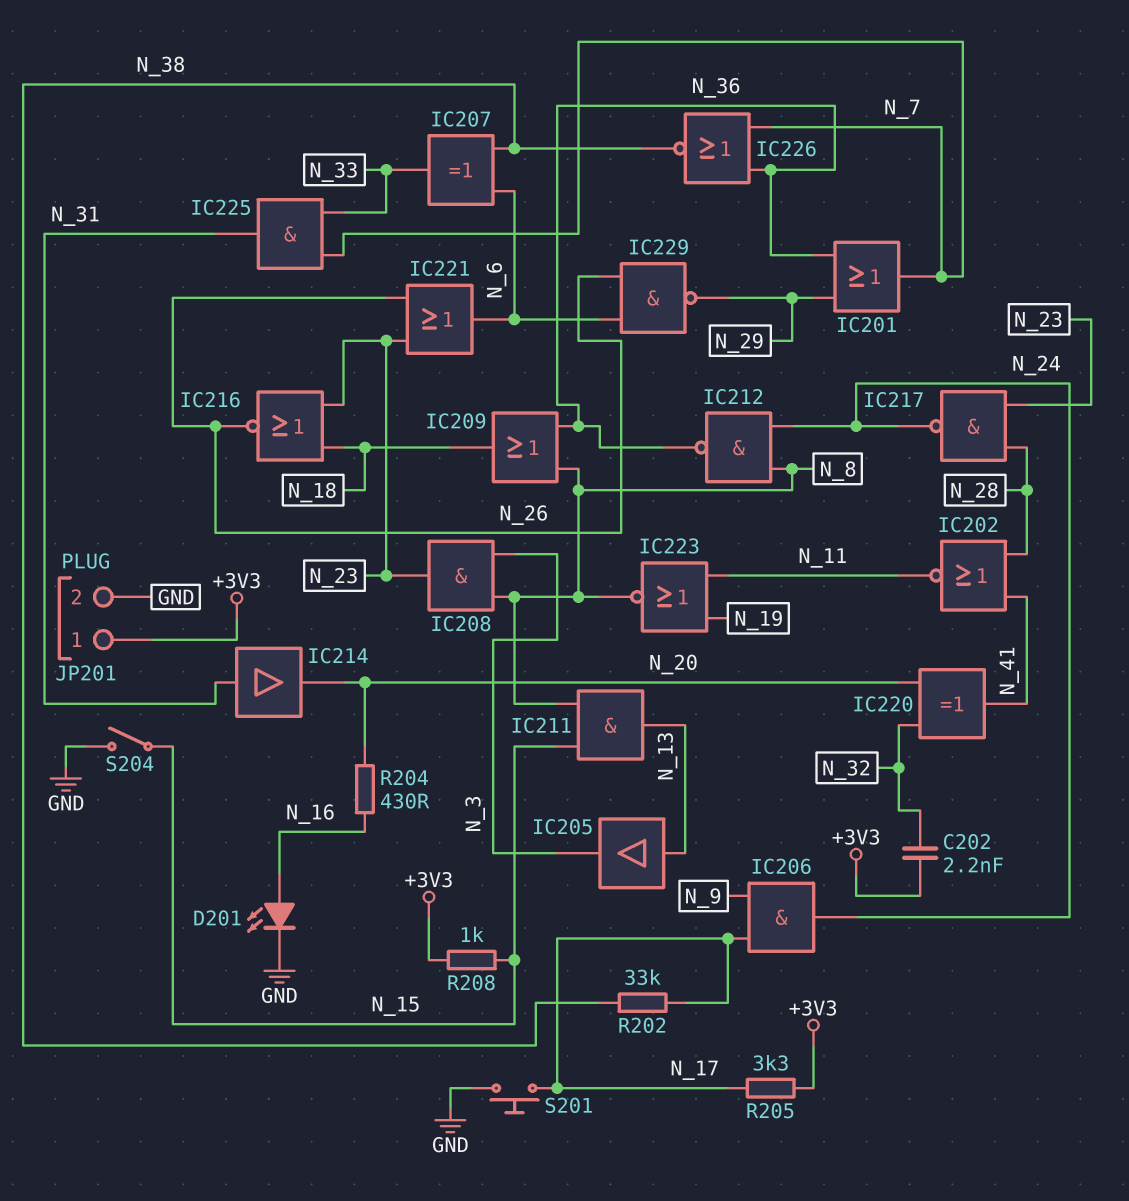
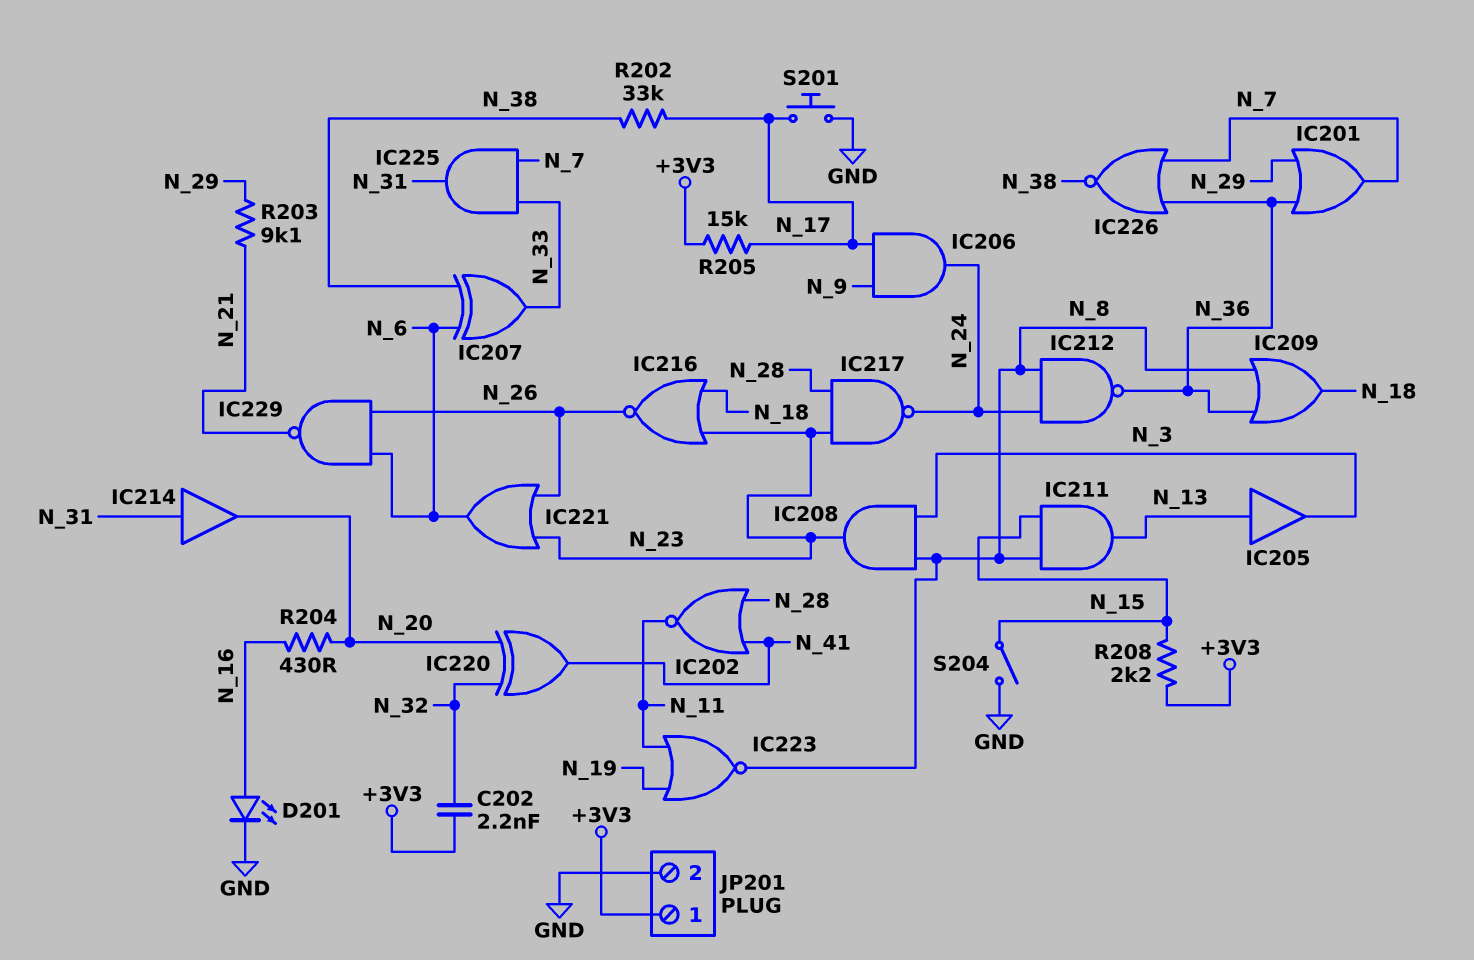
IC229: NAND (in N_6, in N_26, out N_29) -> NAND (in N_6, in N_26, out N_21)
R203: none -> 9.1k (N_21, N_29)
R205: 3.3k (+3V3, N_17) -> 15k (+3V3, N_17)
R208: 1k (+3V3, N_15) -> 2.2k (+3V3, N_15)

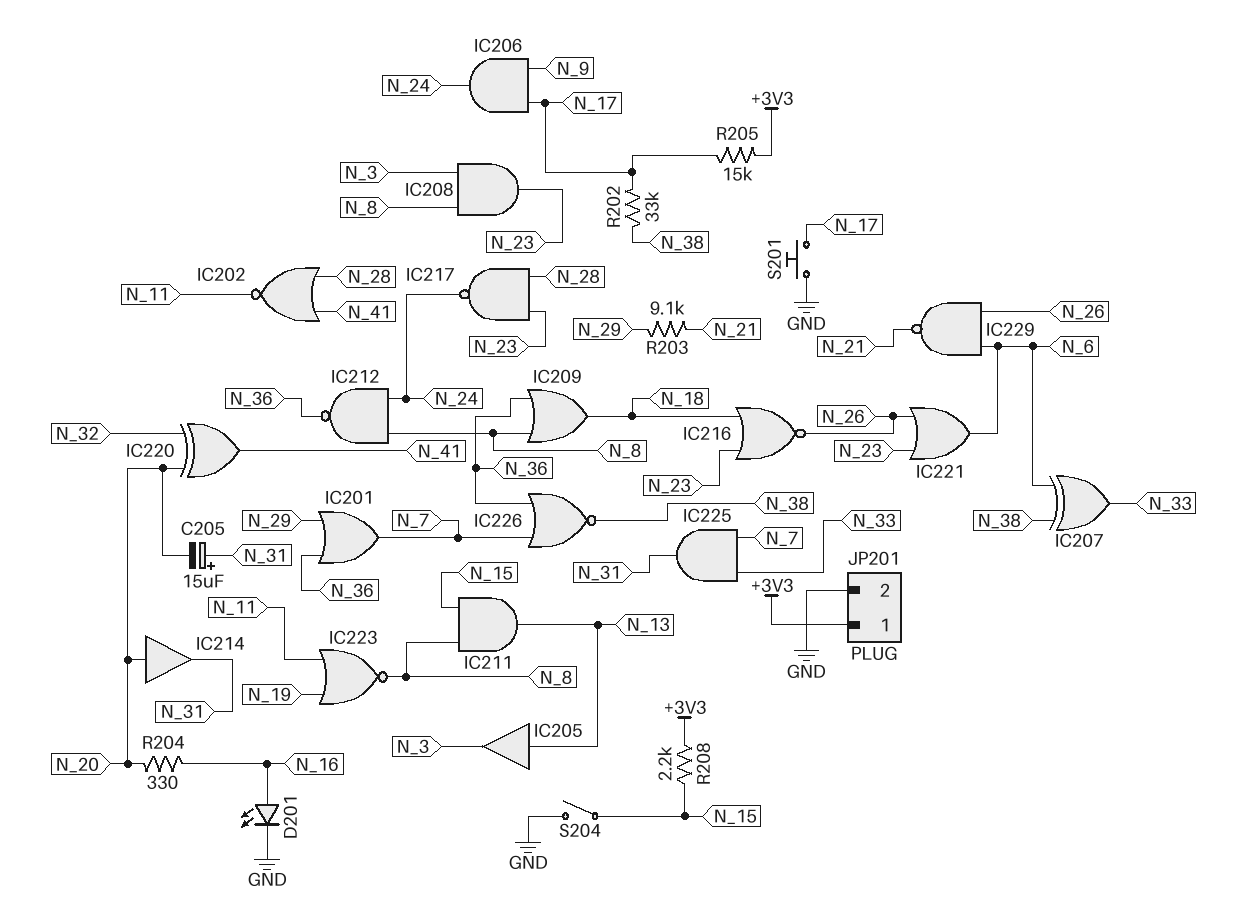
C202: 2.2nF (+3V3, N_32) -> none
C205: none -> 15uF (plus N_31, minus N_20)
IC214: buffer (in N_31, out N_20) -> buffer (in N_20, out N_31)
R204: 430 (N_16, N_20) -> 330 (N_16, N_20)

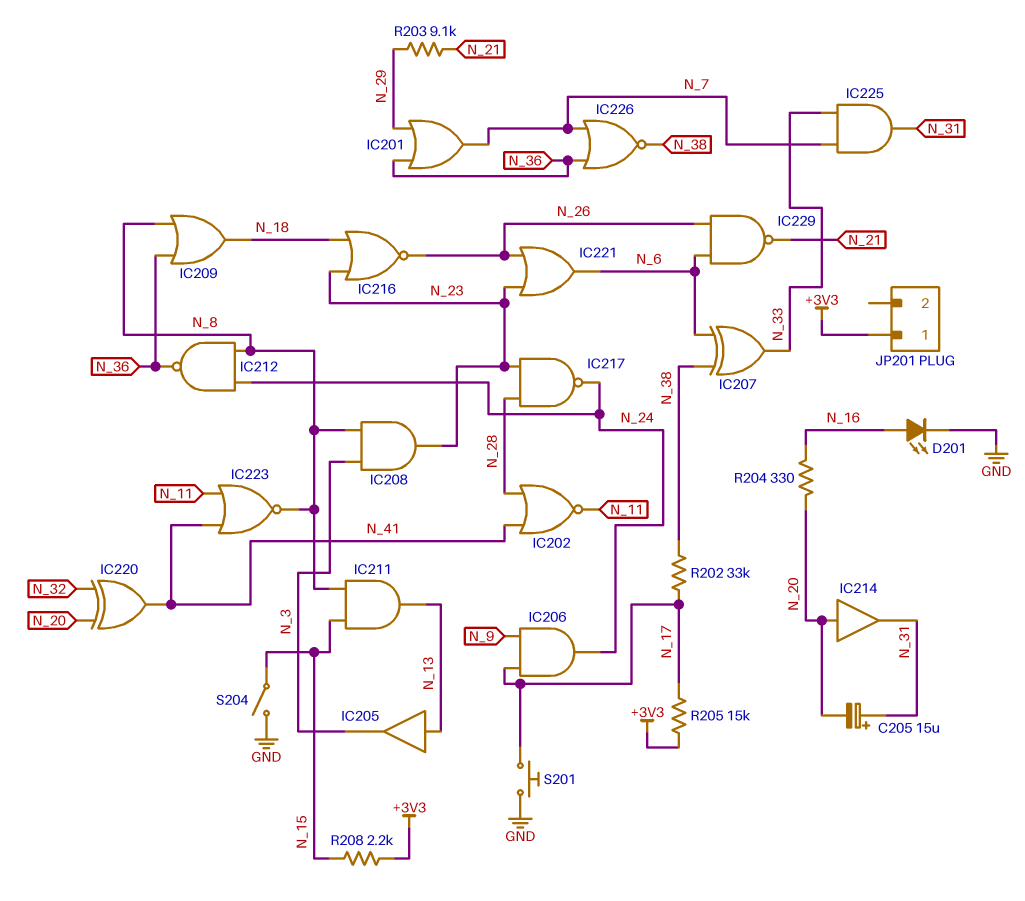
IC223: NOR (in N_11, in N_19, out N_8) -> NOR (in N_11, in N_41, out N_8)
JP201 pin 2: GND -> none

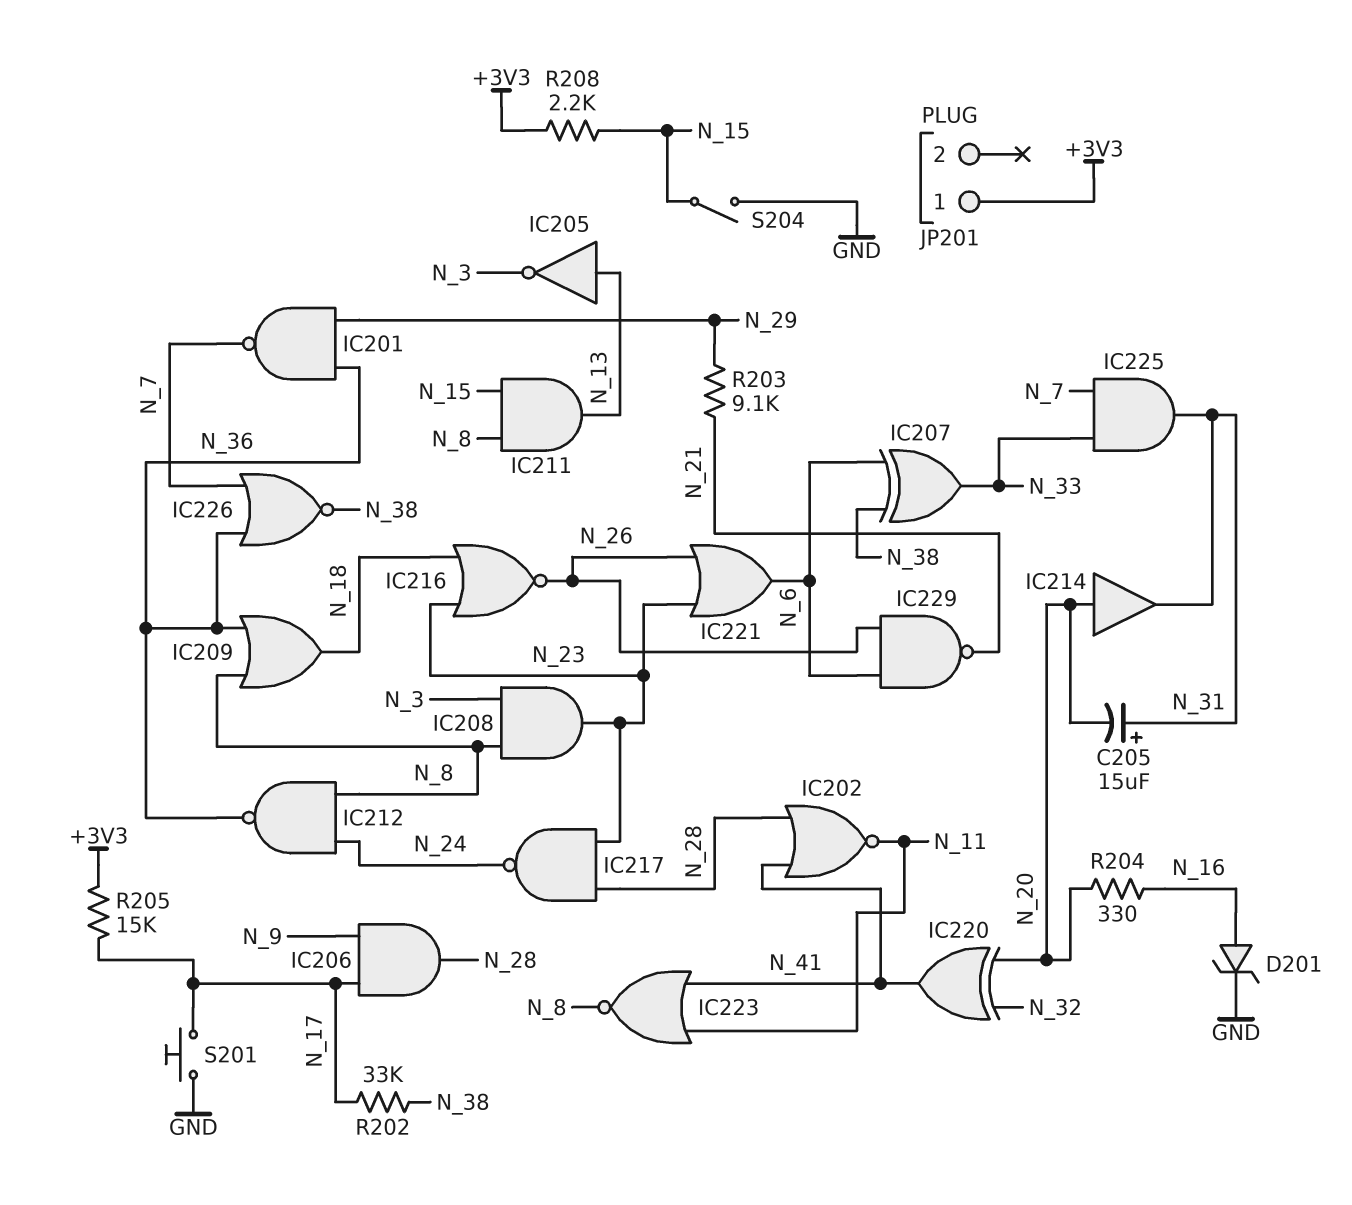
D201: LED (A N_16, K GND) -> zener (A N_16, K GND)
IC201: OR (in N_29, in N_36, out N_7) -> NAND (in N_29, in N_36, out N_7)
IC205: buffer (in N_13, out N_3) -> NOT (in N_13, out N_3)
IC206: AND (in N_9, in N_17, out N_24) -> AND (in N_9, in N_17, out N_28)

